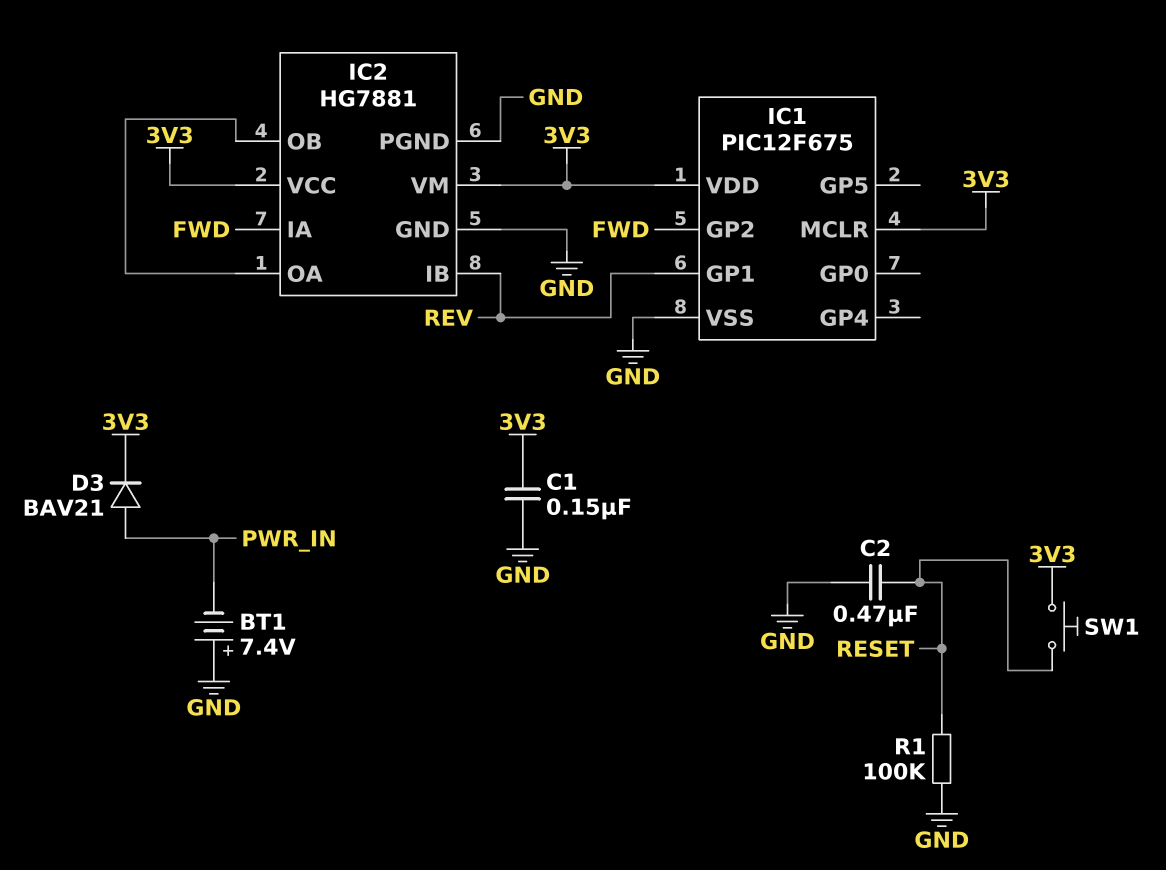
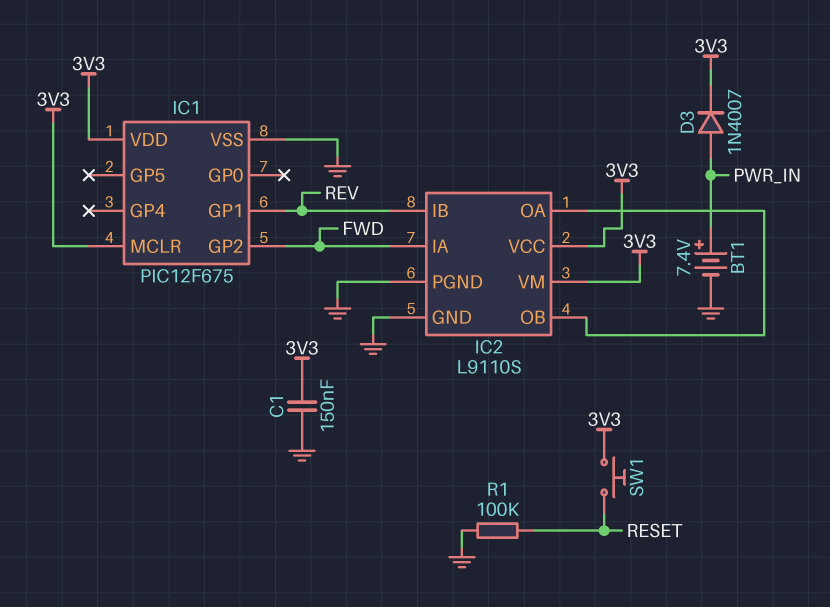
BT1: 7.4V (plus GND, minus PWR_IN) -> 7.4V (plus PWR_IN, minus GND)
C2: 470nF (GND, RESET) -> none
D3: diode BAV21 (A PWR_IN, K 3V3) -> diode 1N4007 (A PWR_IN, K 3V3)
IC2: HG7881 -> L9110S

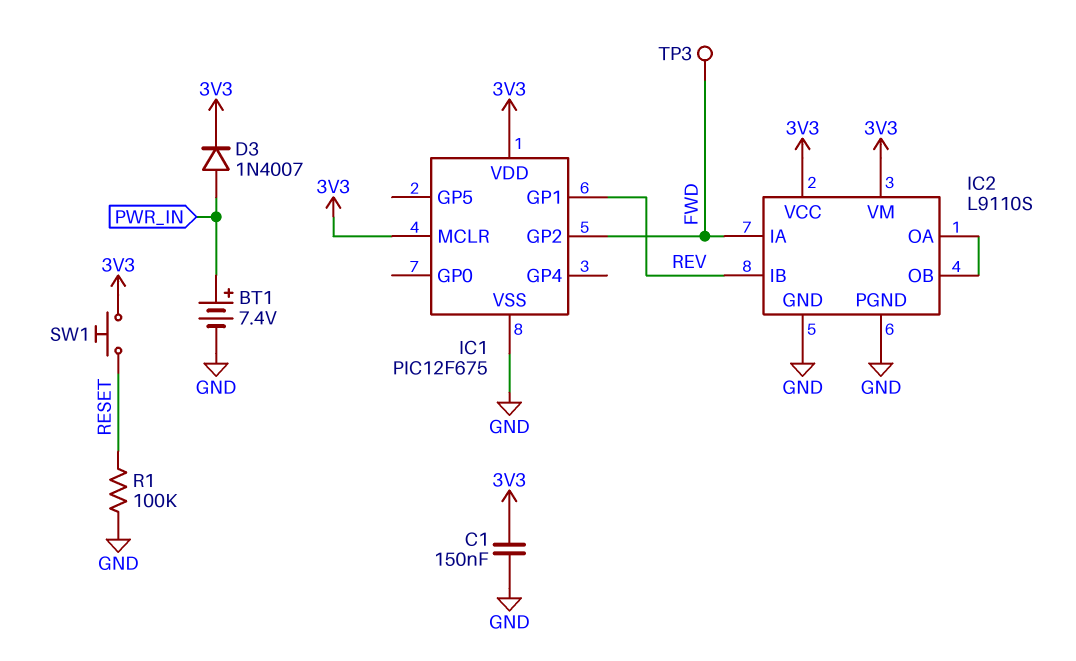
TP3: none -> test point (FWD)

